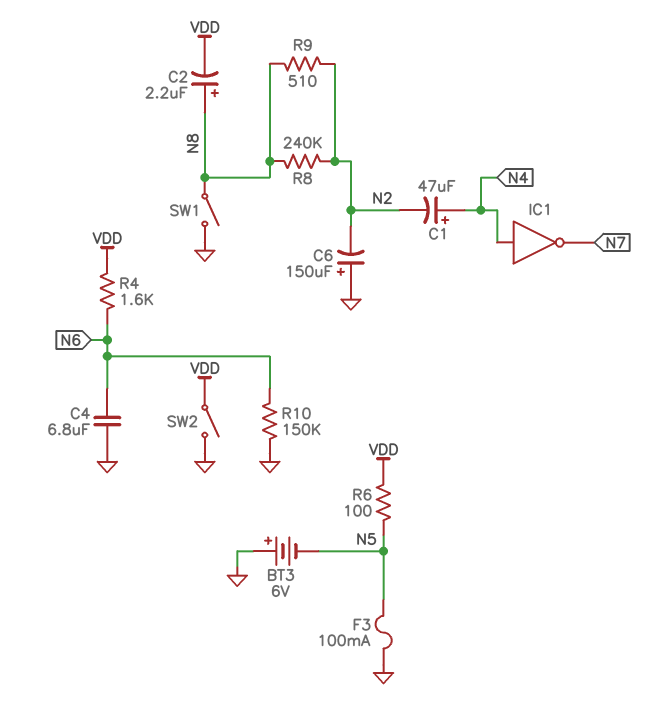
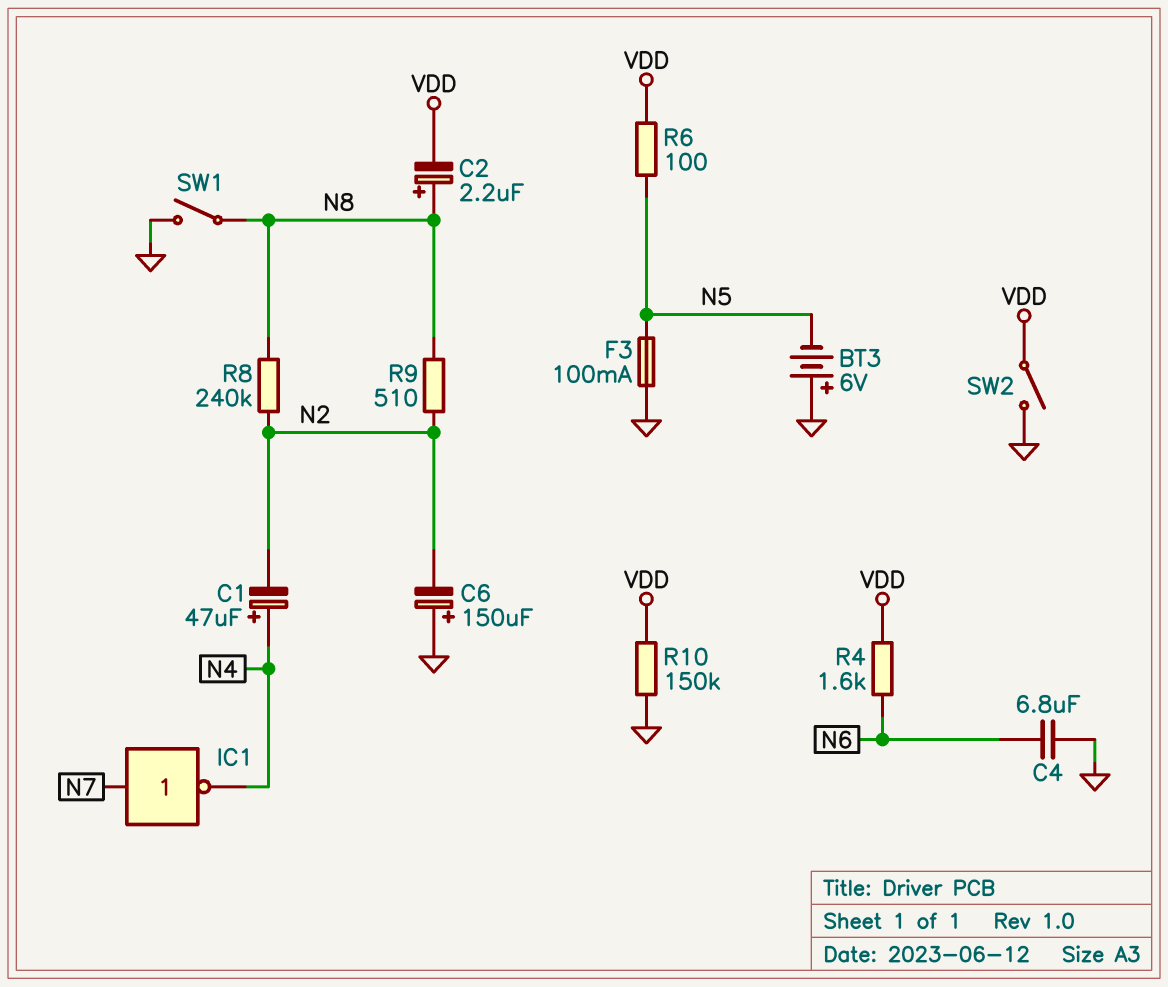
IC1: NOT (in N4, out N7) -> NOT (in N7, out N4)
R10: 150k (GND, N6) -> 150k (GND, VDD)

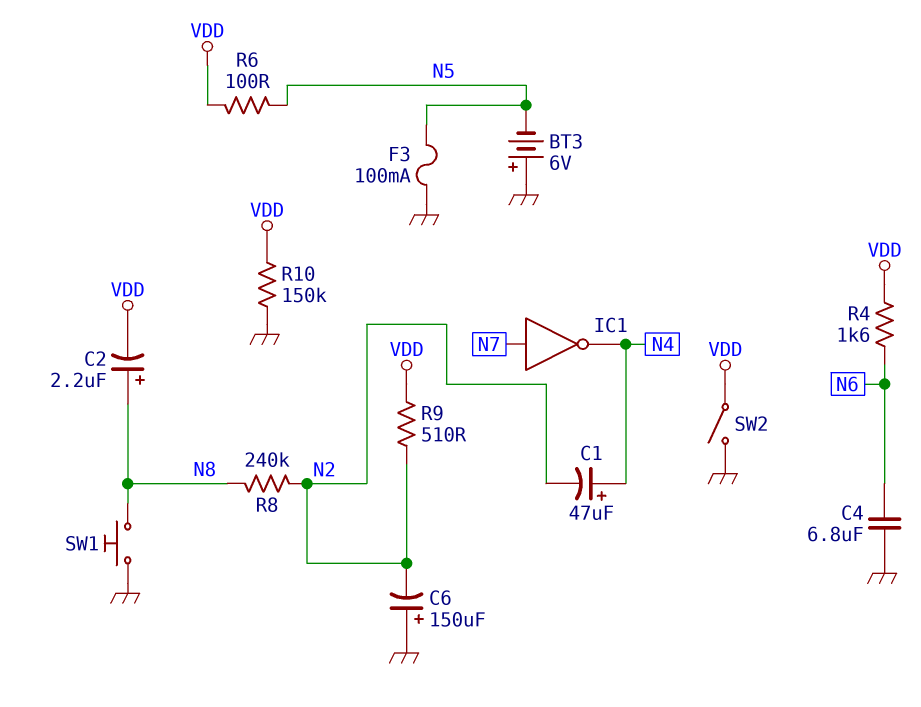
R9: 510 (N2, N8) -> 510 (N2, VDD)
SW1: switch (GND, N8) -> button (GND, N8)

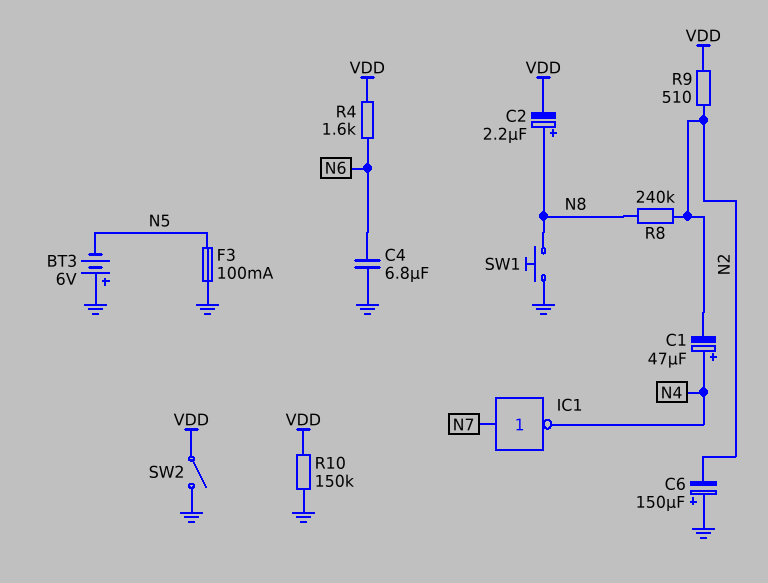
R6: 100 (N5, VDD) -> none

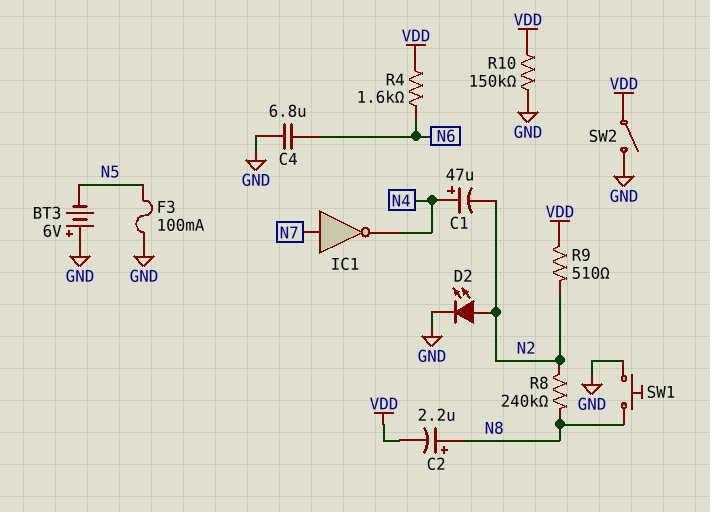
C6: 150uF (plus GND, minus N2) -> none
D2: none -> LED (A N2, K GND)

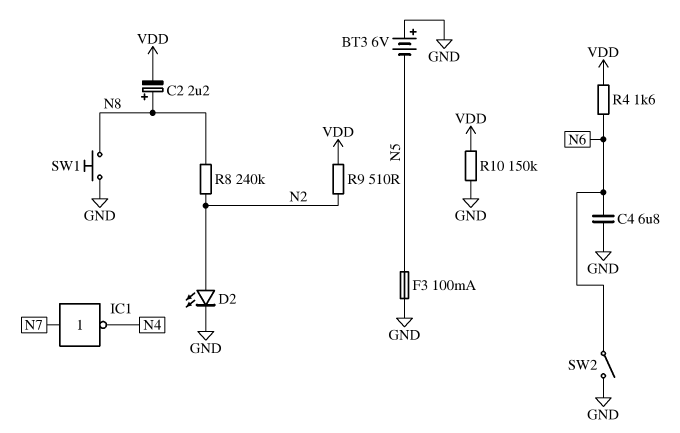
C1: 47uF (plus N4, minus N2) -> none
SW2: switch (GND, VDD) -> switch (GND, N6)

